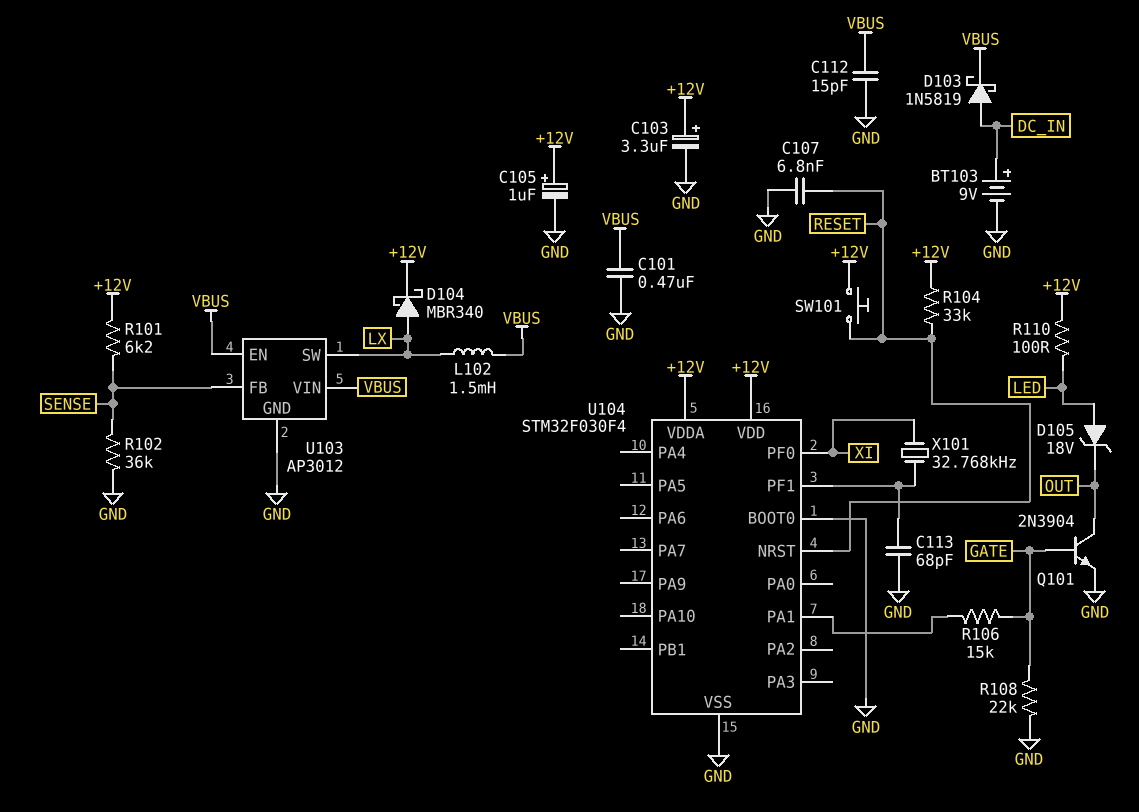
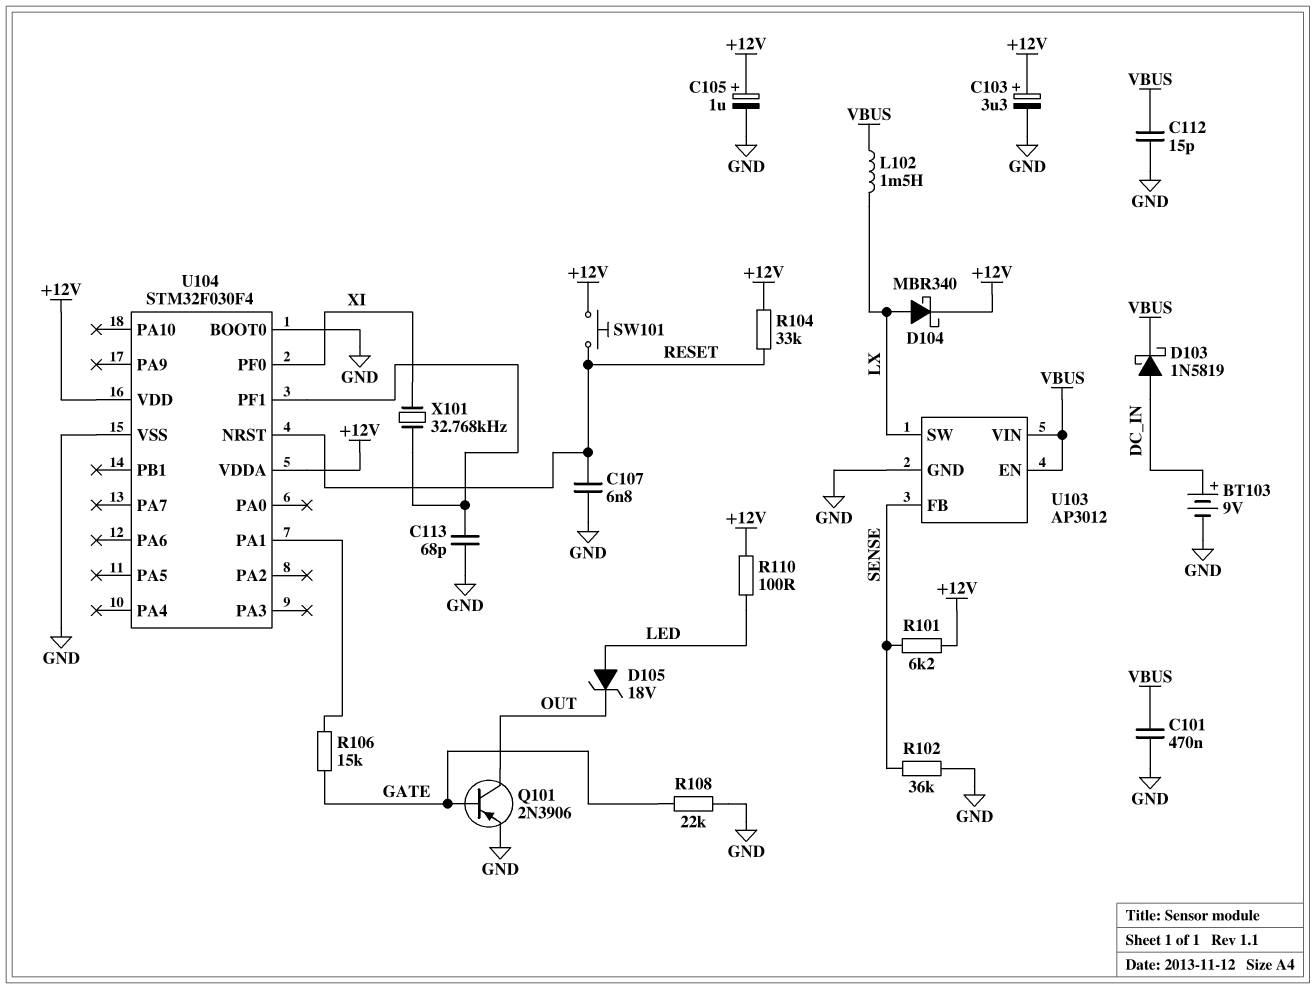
Q101: NPN 2N3904 (B GATE, C OUT, E GND) -> PNP 2N3906 (B GATE, C OUT, E GND)

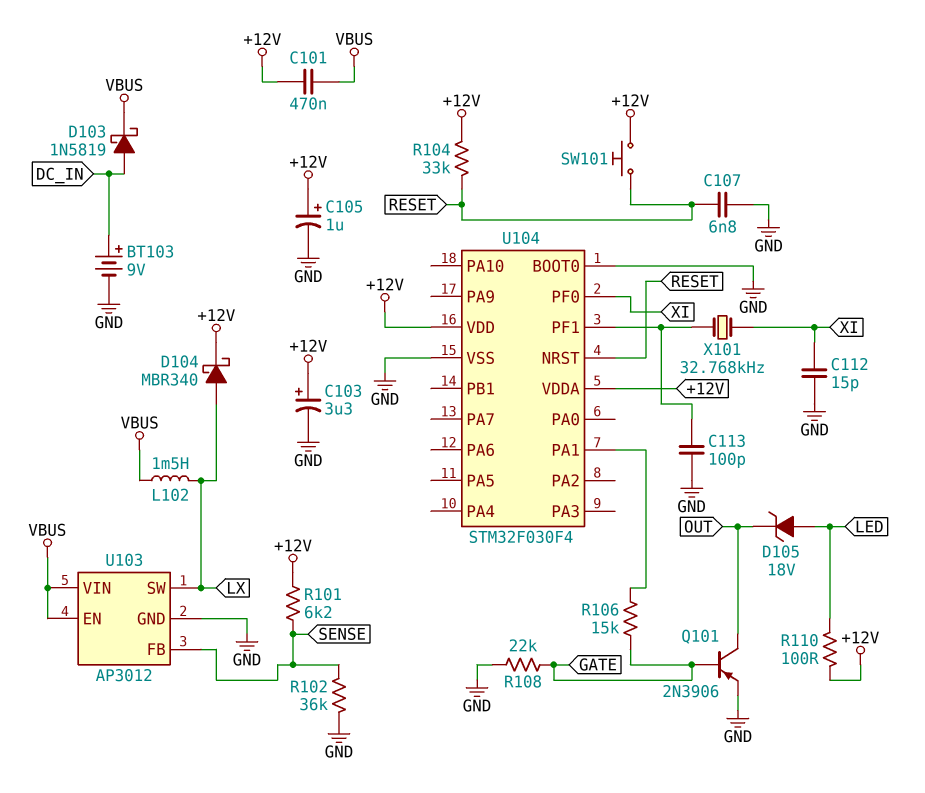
C101: 470nF (GND, VBUS) -> 470nF (+12V, VBUS)
C112: 15pF (GND, VBUS) -> 15pF (GND, XI)
C113: 68pF (GND, U104/PF1) -> 100pF (GND, U104/PF1)

